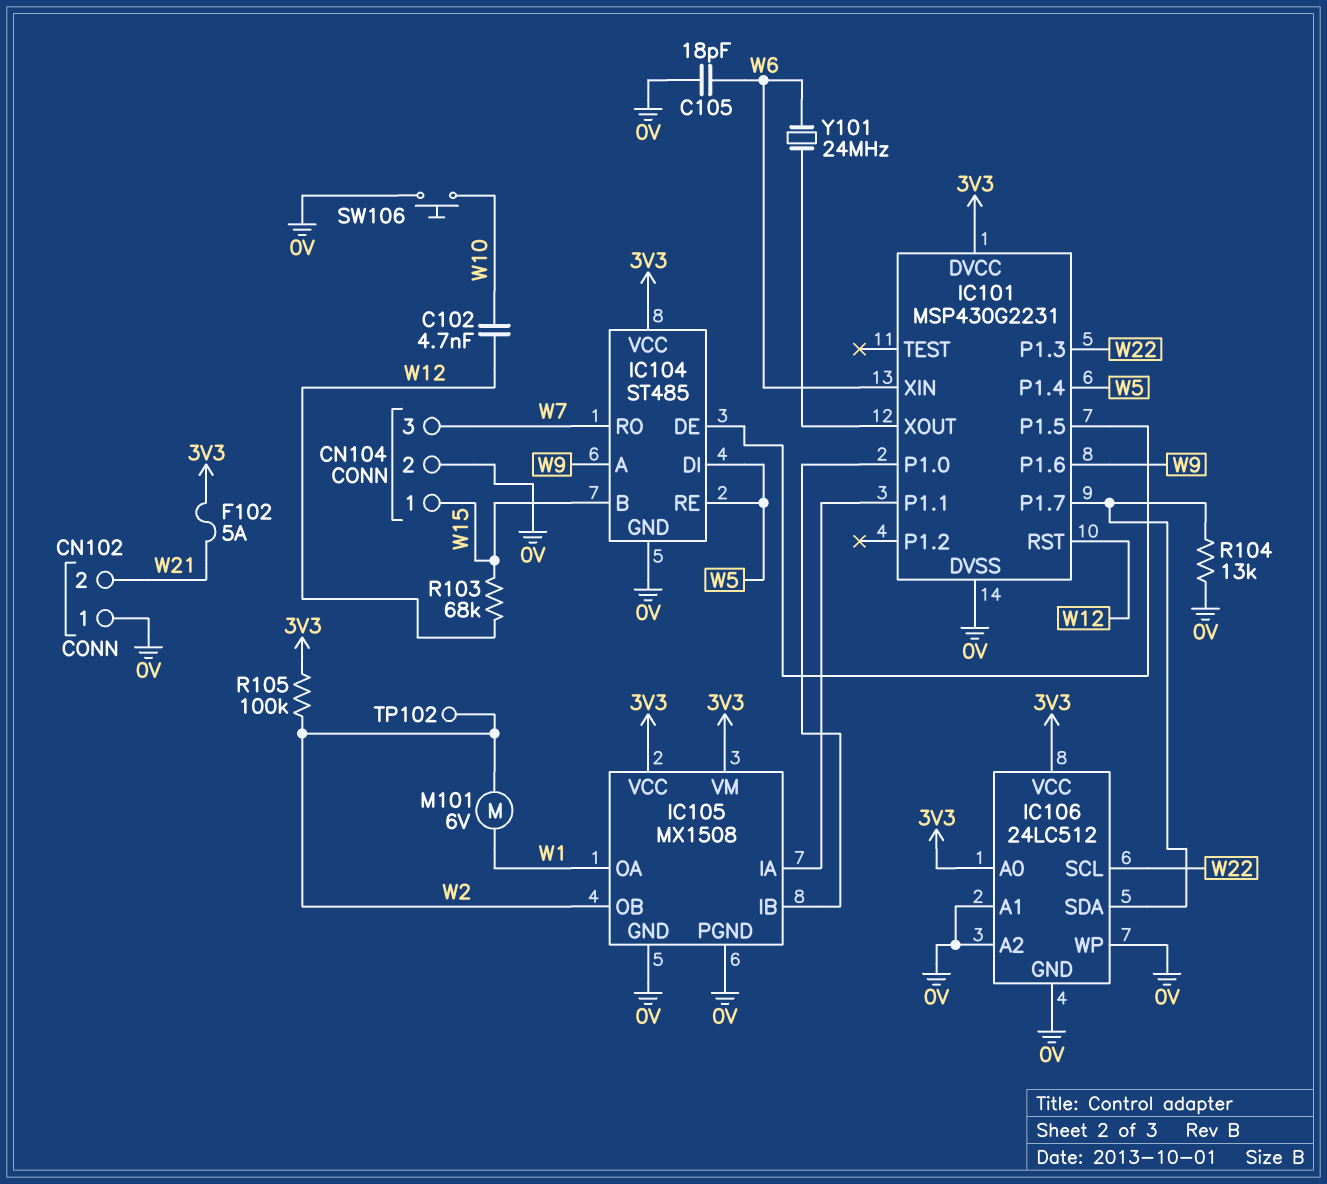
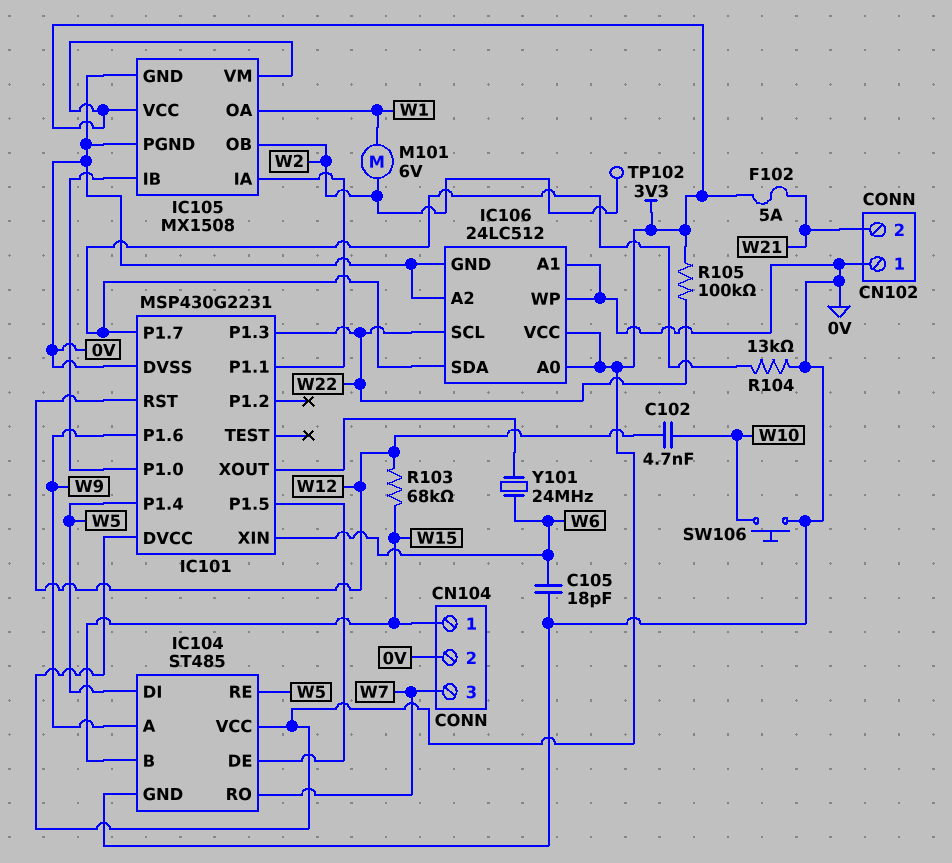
R105: 100k (3V3, W2) -> 100k (3V3, W22)

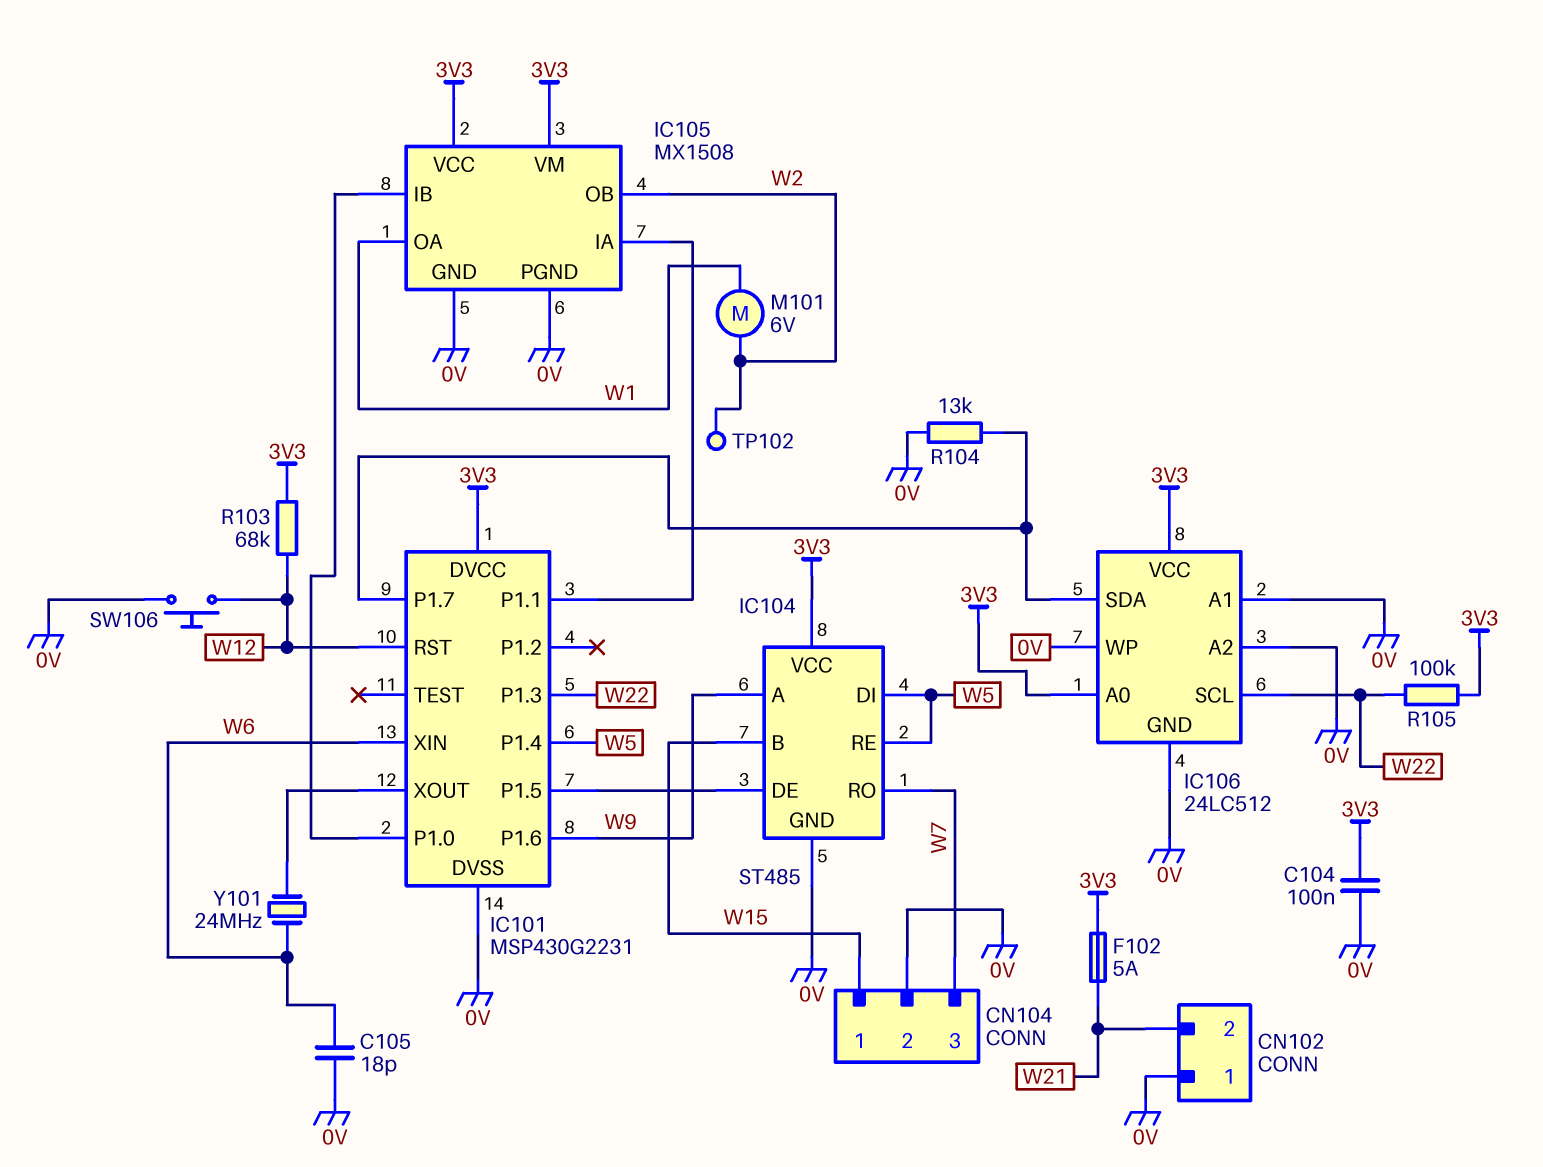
C102: 4.7nF (W10, W12) -> none
C104: none -> 100nF (0V, 3V3)
R103: 68k (W12, W15) -> 68k (3V3, W12)
SW106: button (0V, W10) -> button (0V, W12)

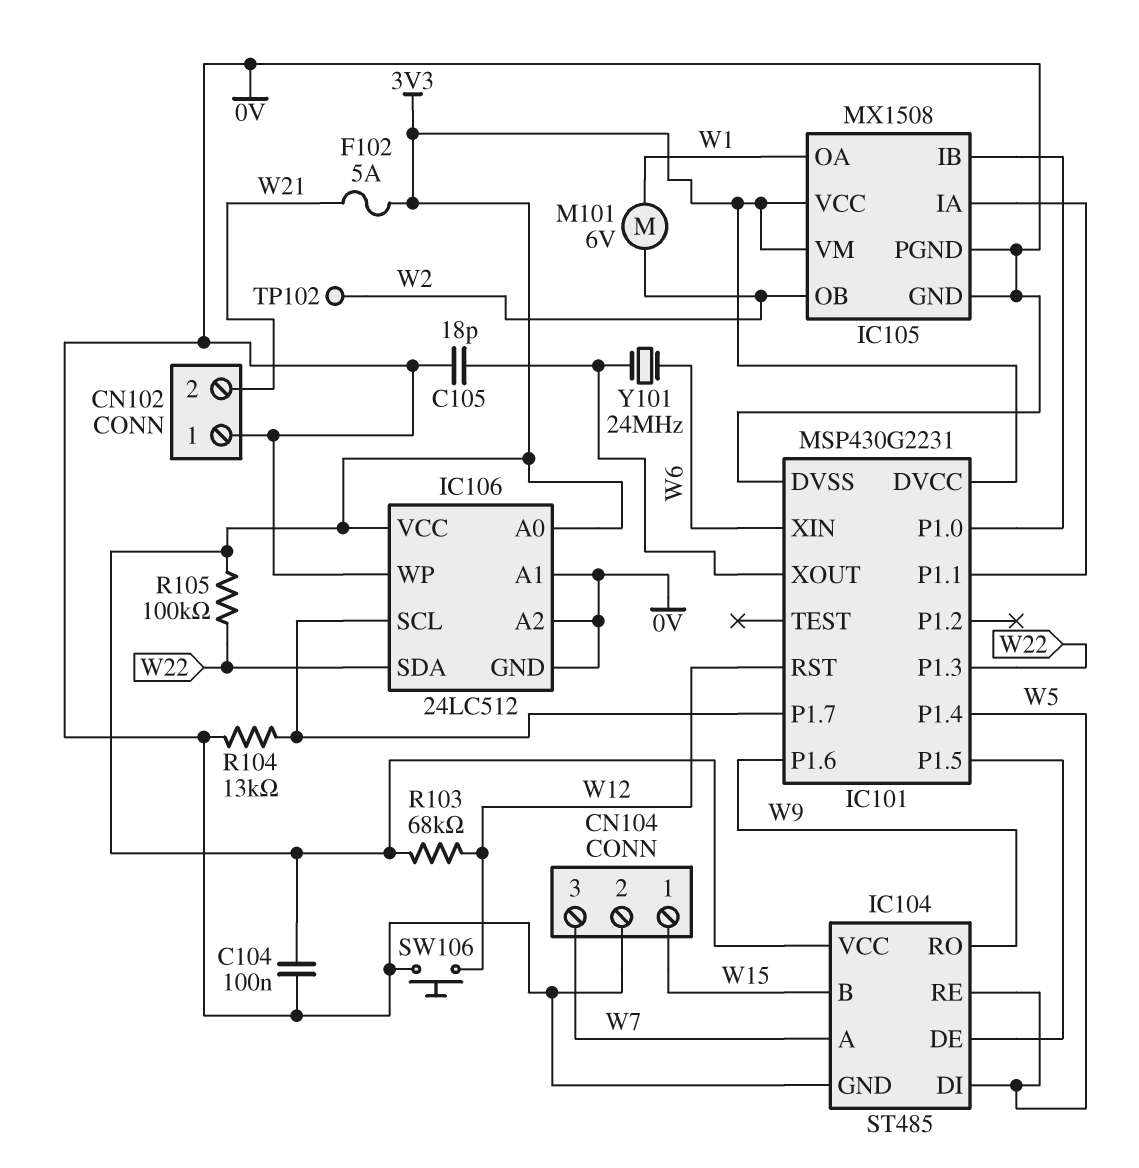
C105: 18pF (0V, W6) -> 18pF (0V, IC101/XOUT)
IC104 pin A: W9 -> W7
IC104 pin RO: W7 -> W9
IC106 pin SCL: W22 -> IC101/P1.7
IC106 pin SDA: IC101/P1.7 -> W22

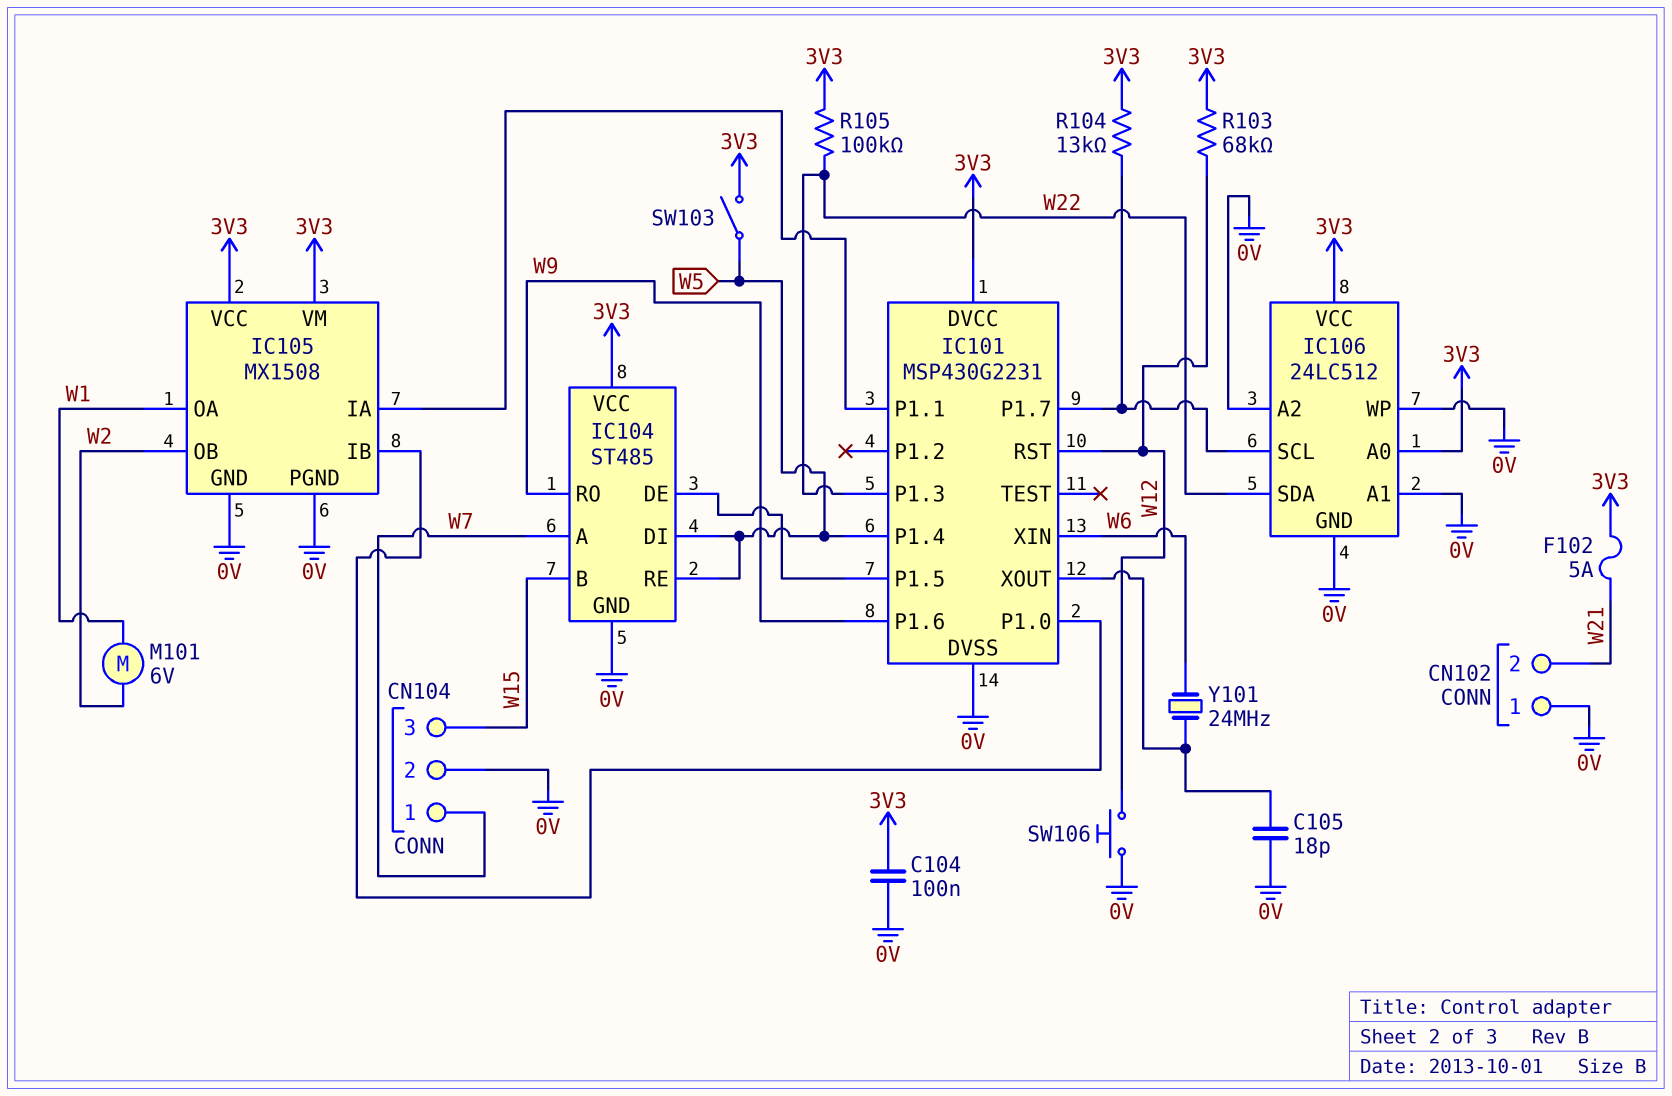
CN104 pin 1: W15 -> W7
CN104 pin 3: W7 -> W15
R104: 13k (0V, IC101/P1.7) -> 13k (3V3, IC101/P1.7)
SW103: none -> switch (3V3, W5)
TP102: test point (W2) -> none

